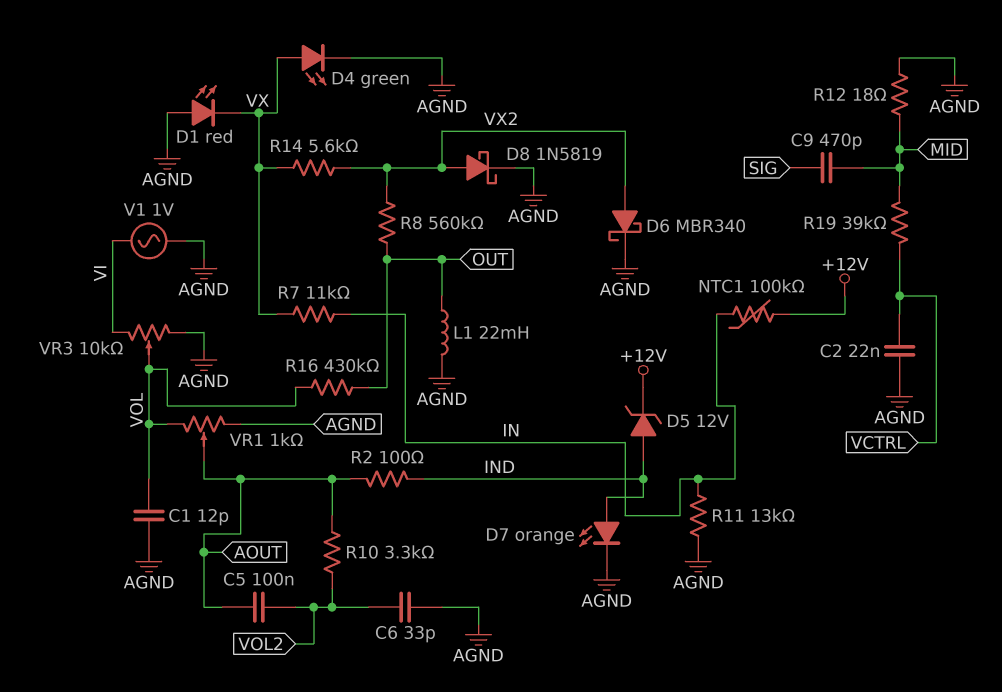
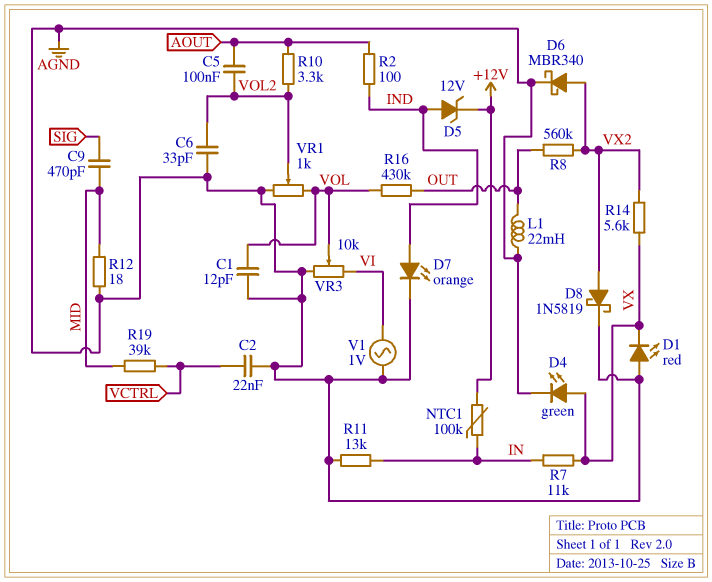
VR1: 1k (AGND, VOL, wiper AOUT) -> 1k (AGND, VOL, wiper VOL2)

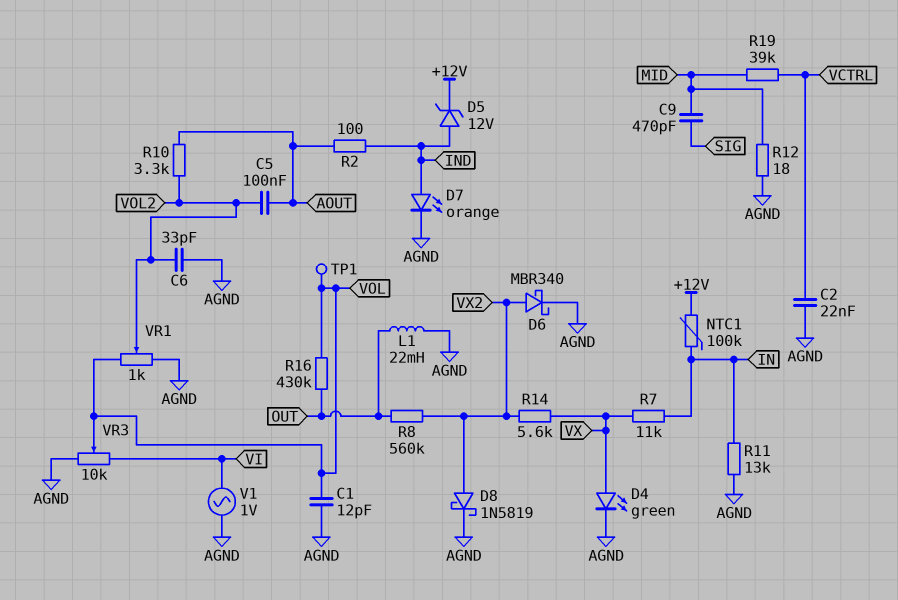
D1: LED red (A AGND, K VX) -> none
TP1: none -> test point (VOL)

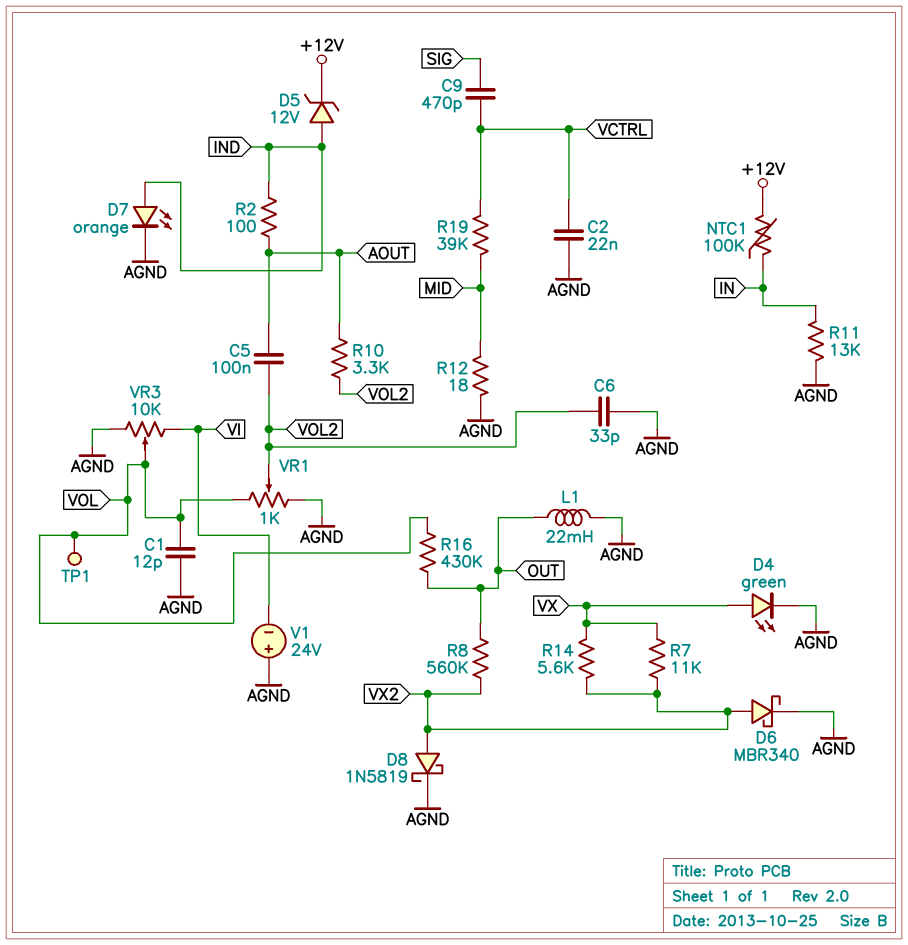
C9: 470pF (MID, SIG) -> 470pF (SIG, VCTRL)
R7: 11k (IN, VX) -> 11k (VX, VX2)
V1: AC 1V (AGND, VI) -> 24V (plus AGND, minus VI)

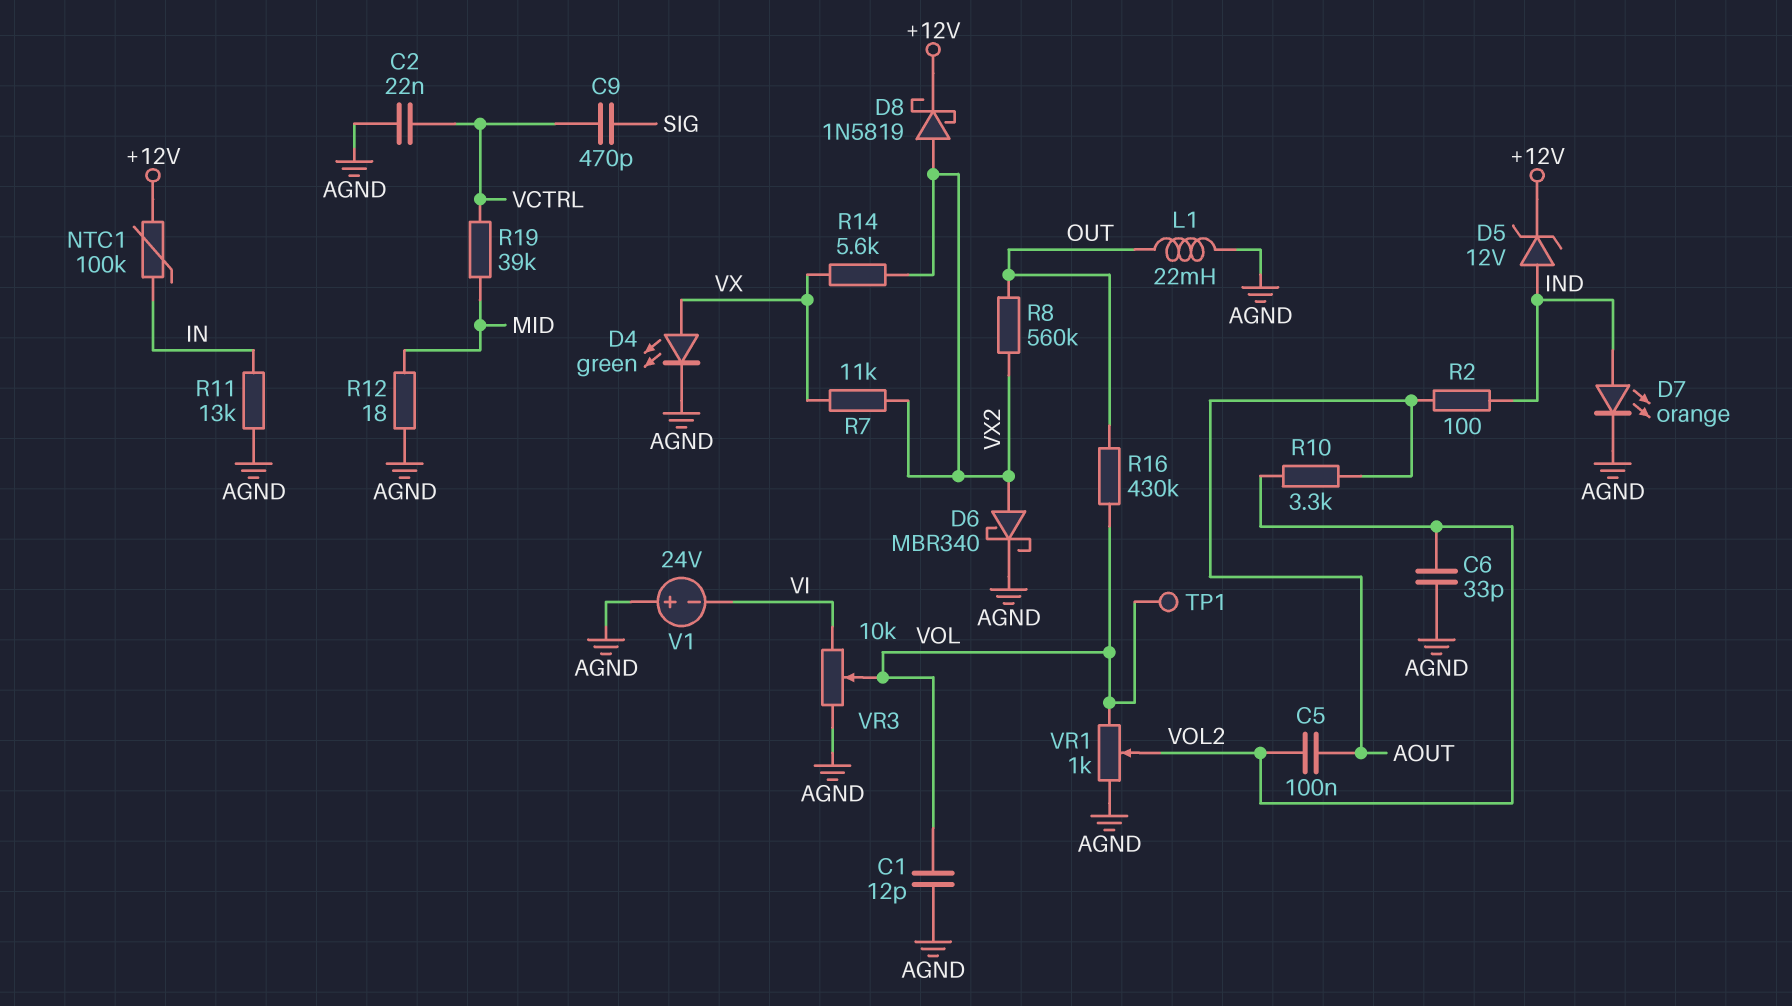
D8: schottky 1N5819 (A VX2, K AGND) -> schottky 1N5819 (A VX2, K +12V)

